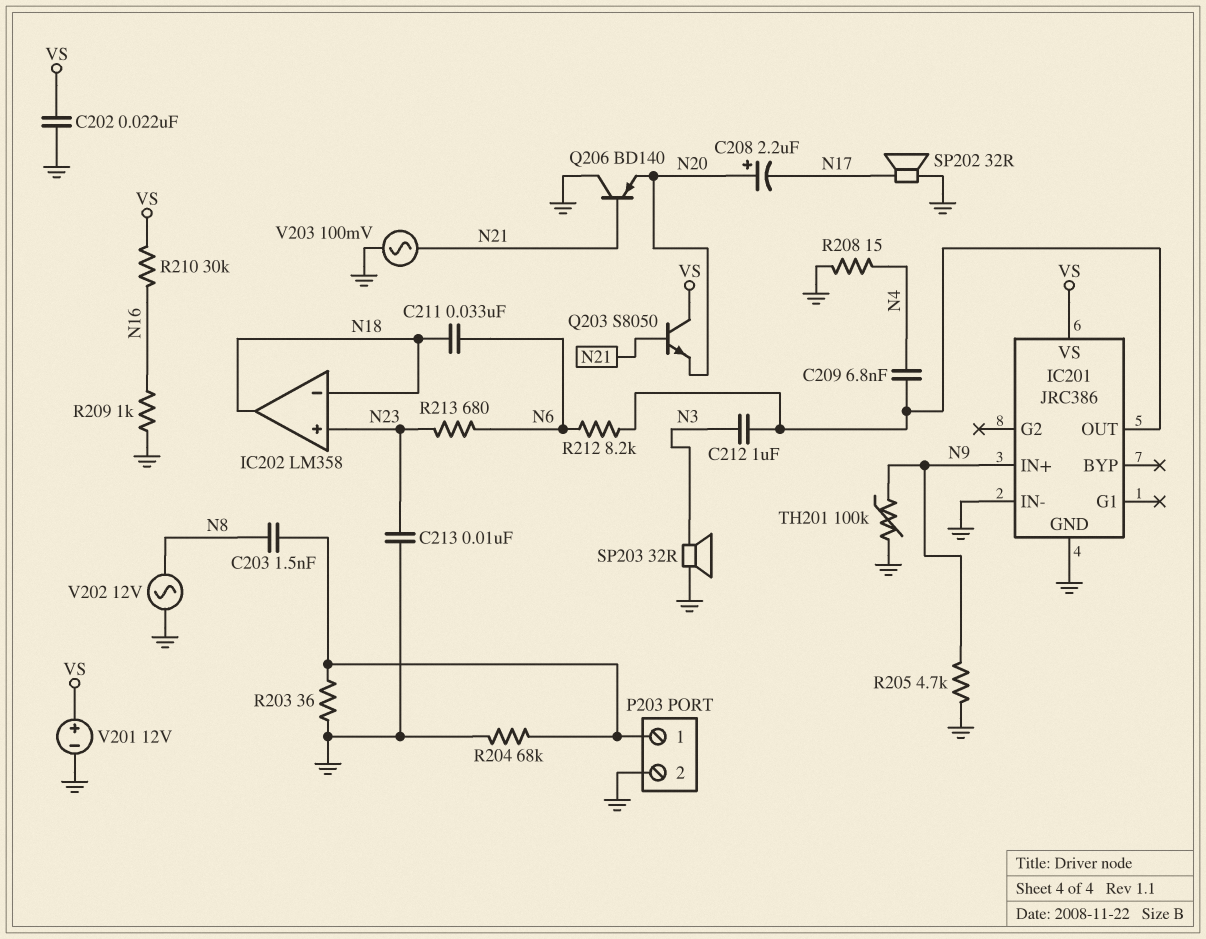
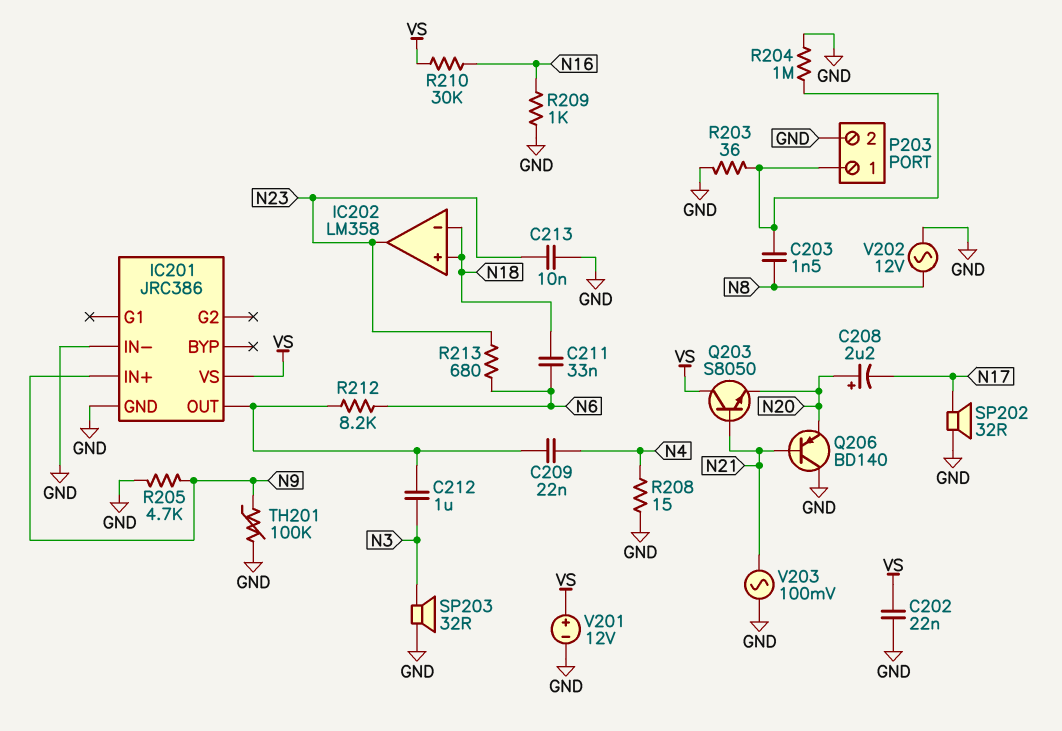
C209: 6.8nF (IC201/OUT, N4) -> 22nF (IC201/OUT, N4)
IC202 pin in+: N23 -> N18
IC202 pin out: N18 -> N23
R204: 68k (GND, P203/1) -> 1M (GND, P203/1)

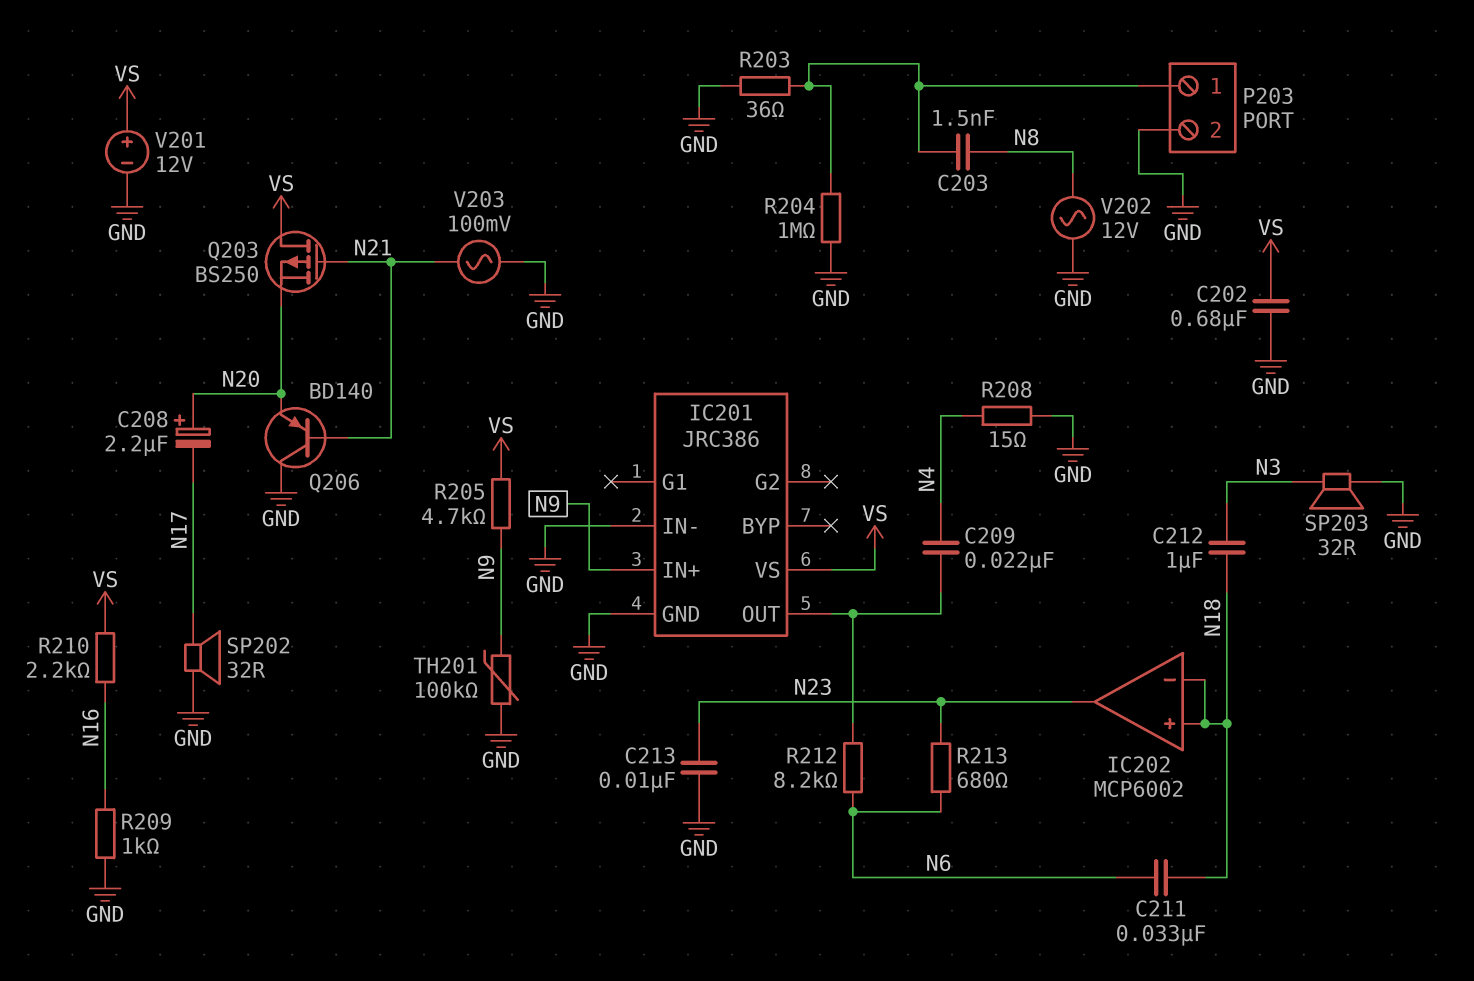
C202: 22nF (GND, VS) -> 680nF (GND, VS)
C212: 1uF (IC201/OUT, N3) -> 1uF (N3, N18)
IC202: LM358 -> MCP6002
Q203: NPN S8050 (B N21, C VS, E N20) -> PMOS BS250 (G N21, D VS, S N20)
R205: 4.7k (GND, N9) -> 4.7k (N9, VS)
R210: 30k (N16, VS) -> 2.2k (N16, VS)

